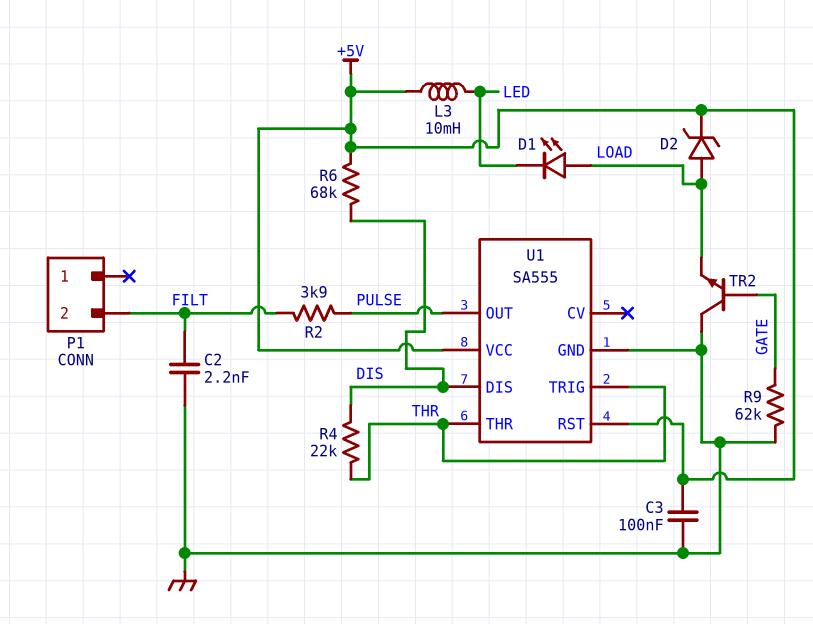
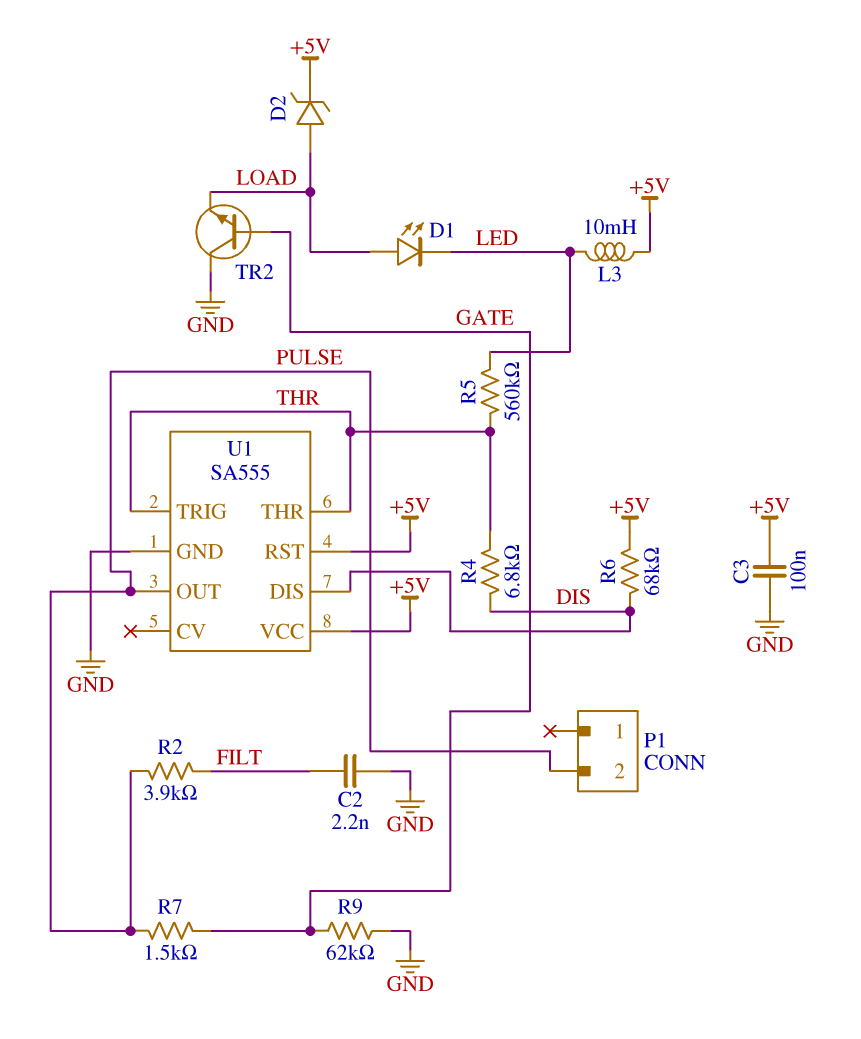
P1 pin 2: FILT -> PULSE
R4: 22k (DIS, THR) -> 6.8k (DIS, THR)
R5: none -> 560k (LED, THR)
R7: none -> 1.5k (GATE, PULSE)

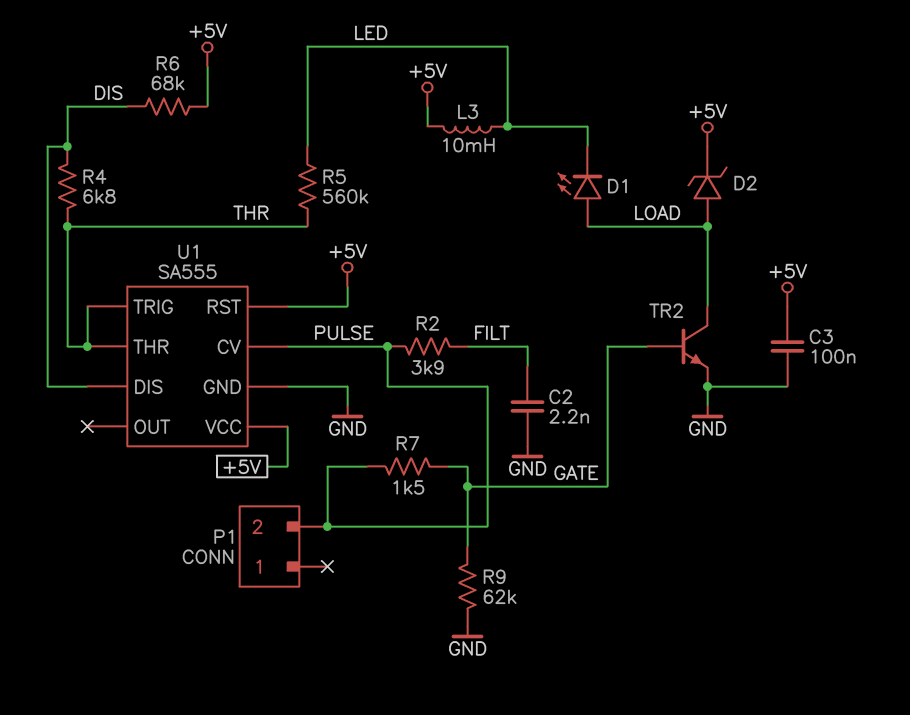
TR2: NPN (B GATE, C GND, E LOAD) -> NPN (B GATE, C LOAD, E GND)
U1 pin CV: none -> PULSE
U1 pin OUT: PULSE -> none

